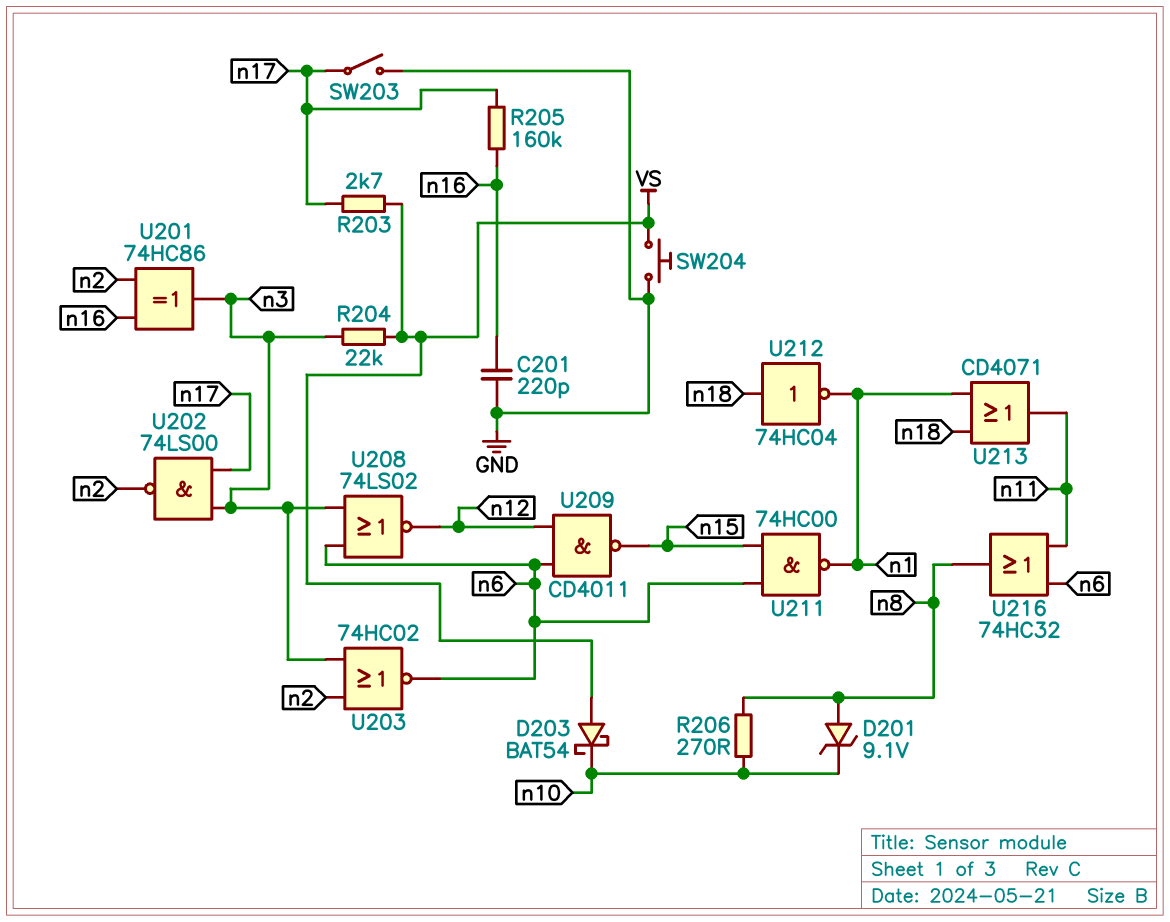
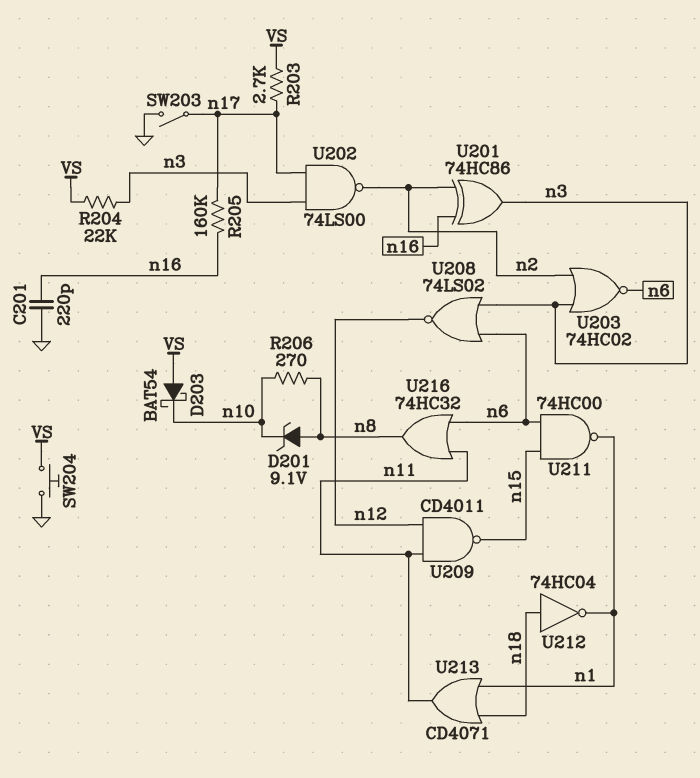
U209: NAND CD4011 (in n6, in n12, out n15) -> NAND CD4011 (in n11, in n12, out n15)

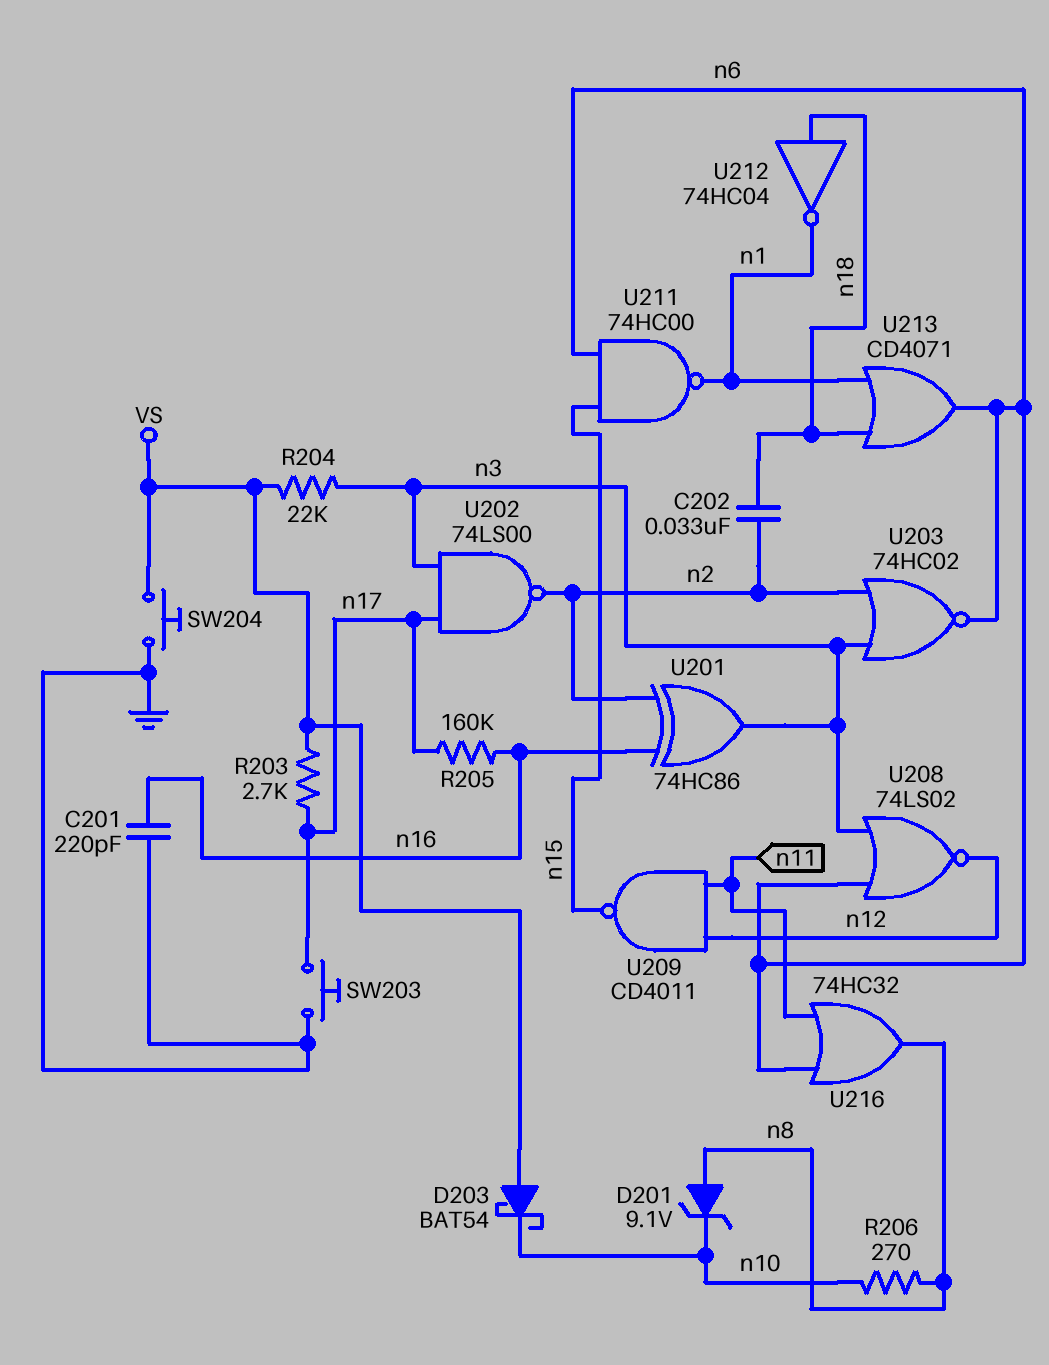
C202: none -> 33nF (n2, n18)
SW203: switch (GND, n17) -> button (GND, n17)
U213: OR CD4071 (in n1, in n18, out n11) -> OR CD4071 (in n1, in n18, out n6)

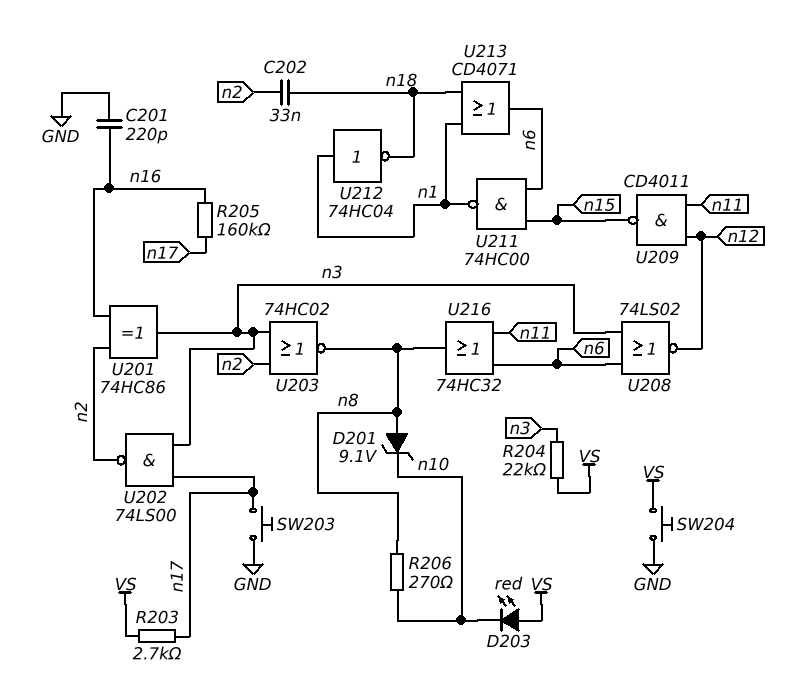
D203: schottky BAT54 (A VS, K n10) -> LED red (A VS, K n10)
U203: NOR 74HC02 (in n2, in n3, out n6) -> NOR 74HC02 (in n2, in n3, out n8)
U212: NOT 74HC04 (in n18, out n1) -> NOT 74HC04 (in n1, out n18)

